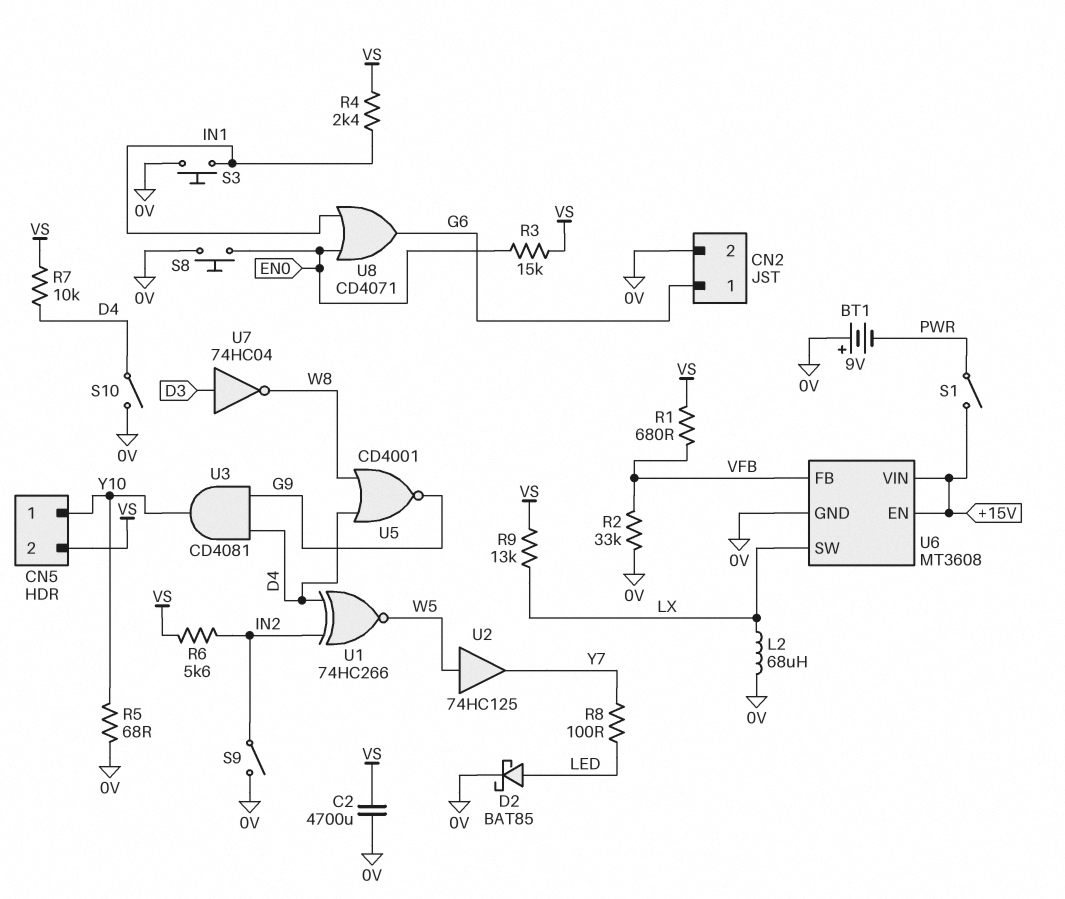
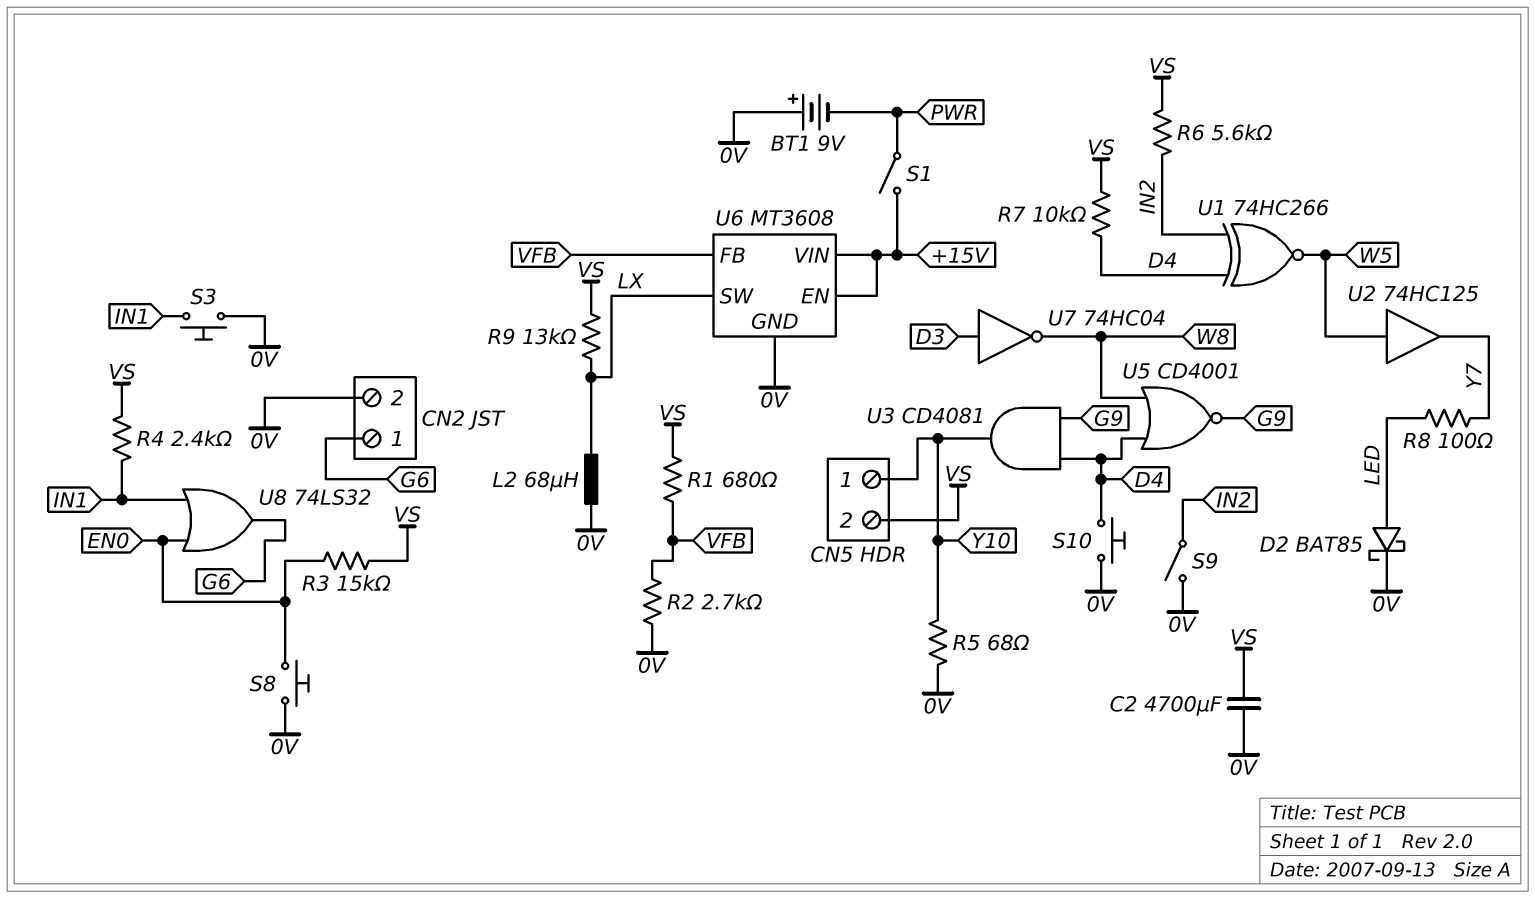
R2: 33k (0V, VFB) -> 2.7k (0V, VFB)
S10: switch (0V, D4) -> button (0V, D4)
U8: OR CD4071 (in EN0, in IN1, out G6) -> OR 74LS32 (in EN0, in IN1, out G6)

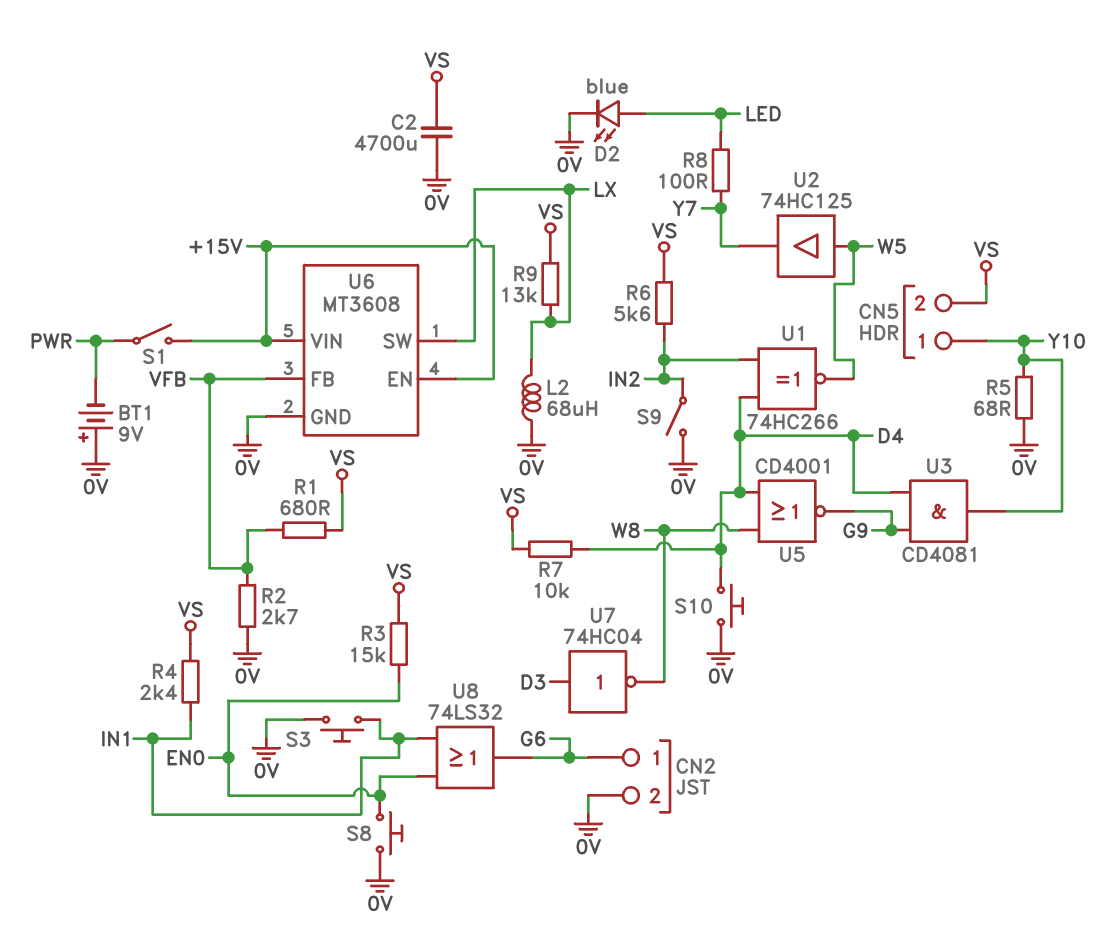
D2: schottky BAT85 (A LED, K 0V) -> LED blue (A LED, K 0V)

